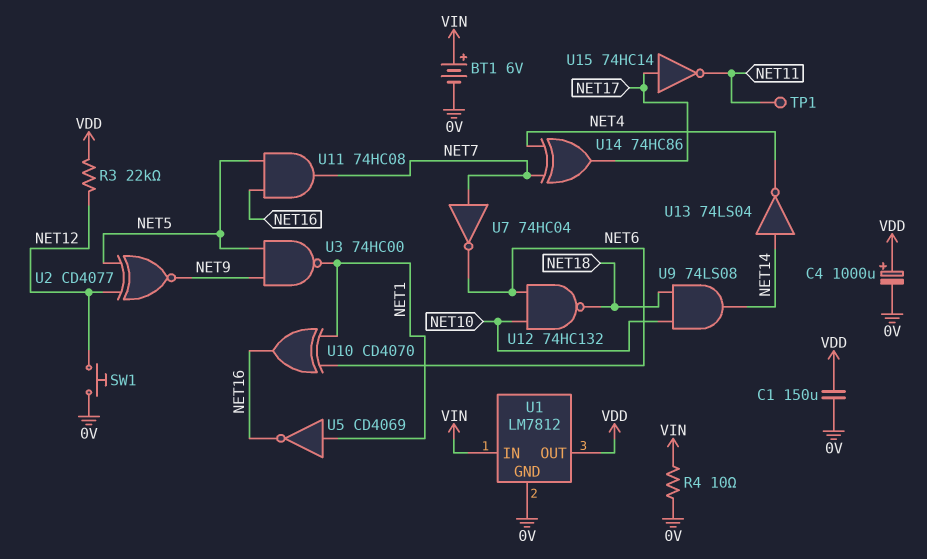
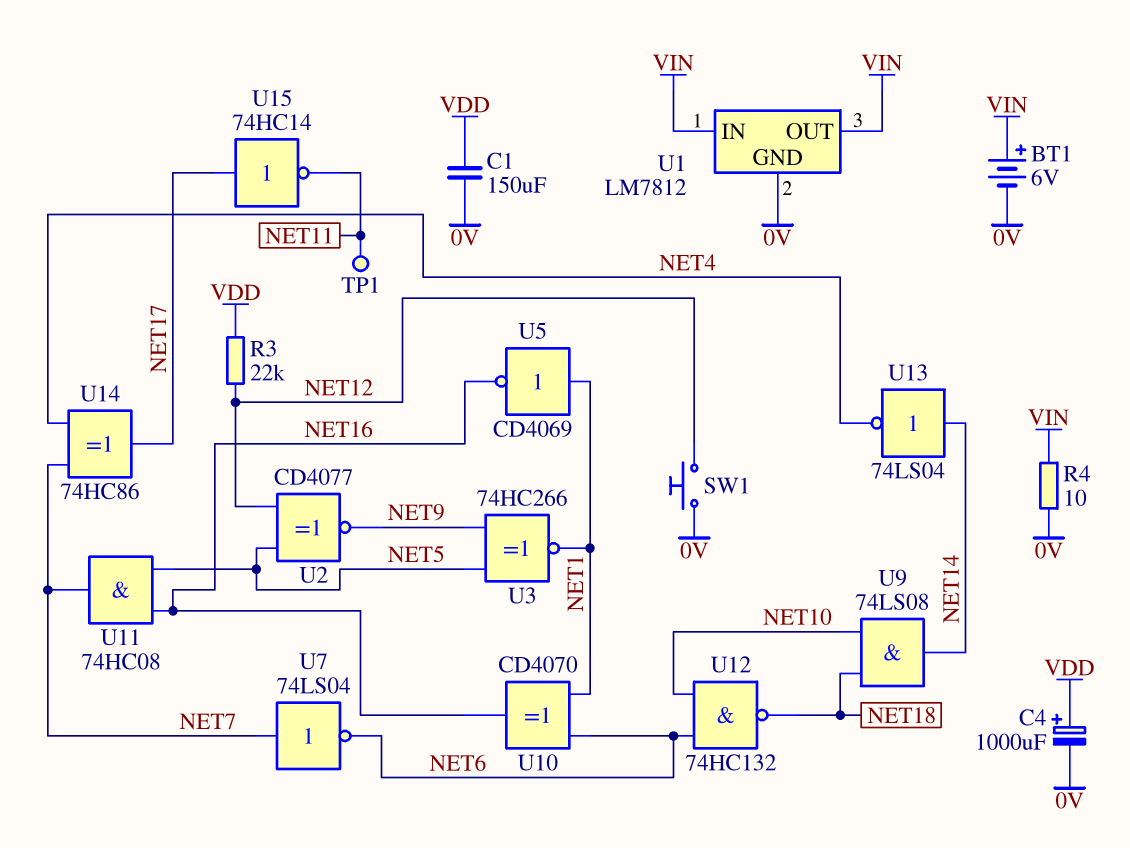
U1 pin OUT: VDD -> VIN
U3: NAND 74HC00 (in NET5, in NET9, out NET1) -> XNOR 74HC266 (in NET5, in NET9, out NET1)
U7: NOT 74HC04 (in NET7, out NET6) -> NOT 74LS04 (in NET7, out NET6)

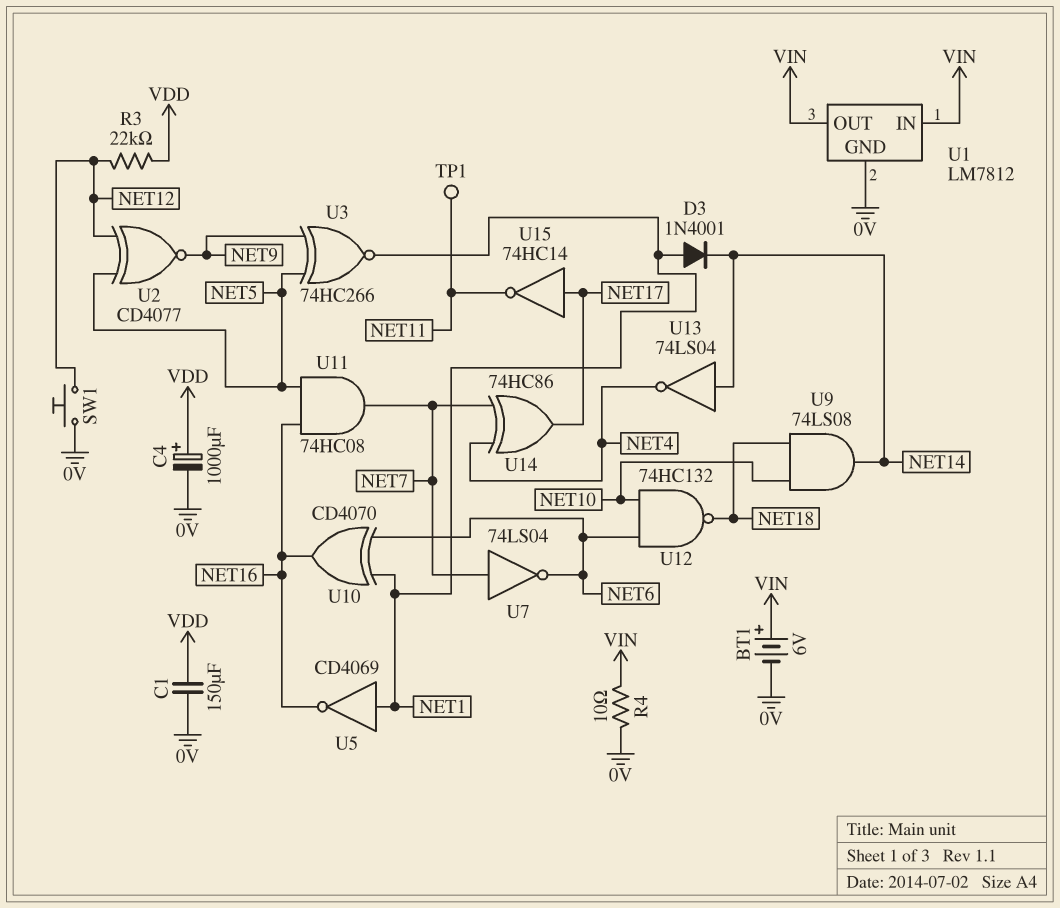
D3: none -> diode 1N4001 (A NET1, K NET14)

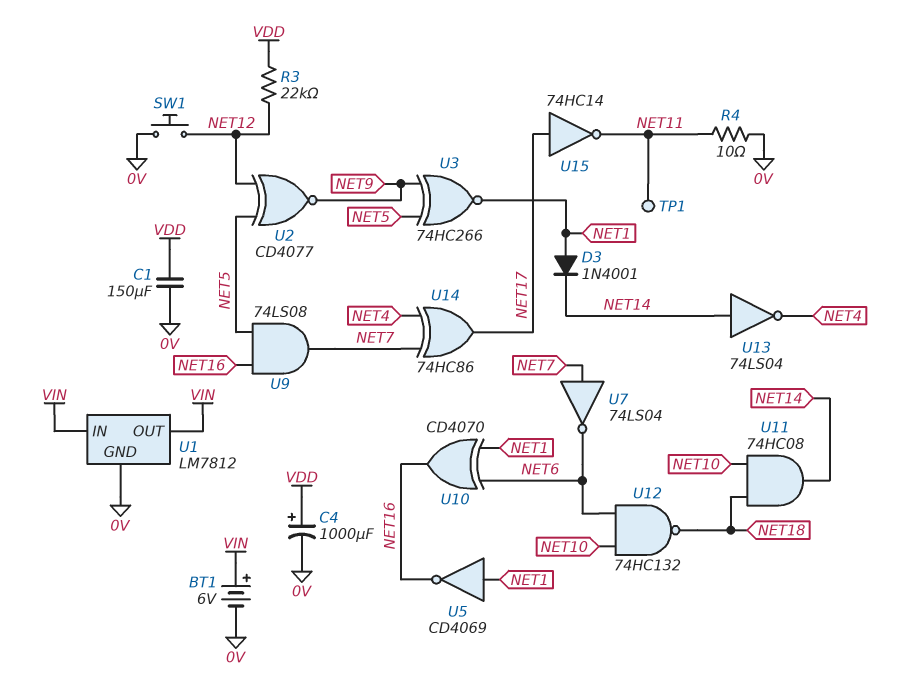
R4: 10 (0V, VIN) -> 10 (0V, NET11)
U9: AND 74LS08 (in NET10, in NET18, out NET14) -> AND 74LS08 (in NET5, in NET16, out NET7)
U11: AND 74HC08 (in NET5, in NET16, out NET7) -> AND 74HC08 (in NET10, in NET18, out NET14)

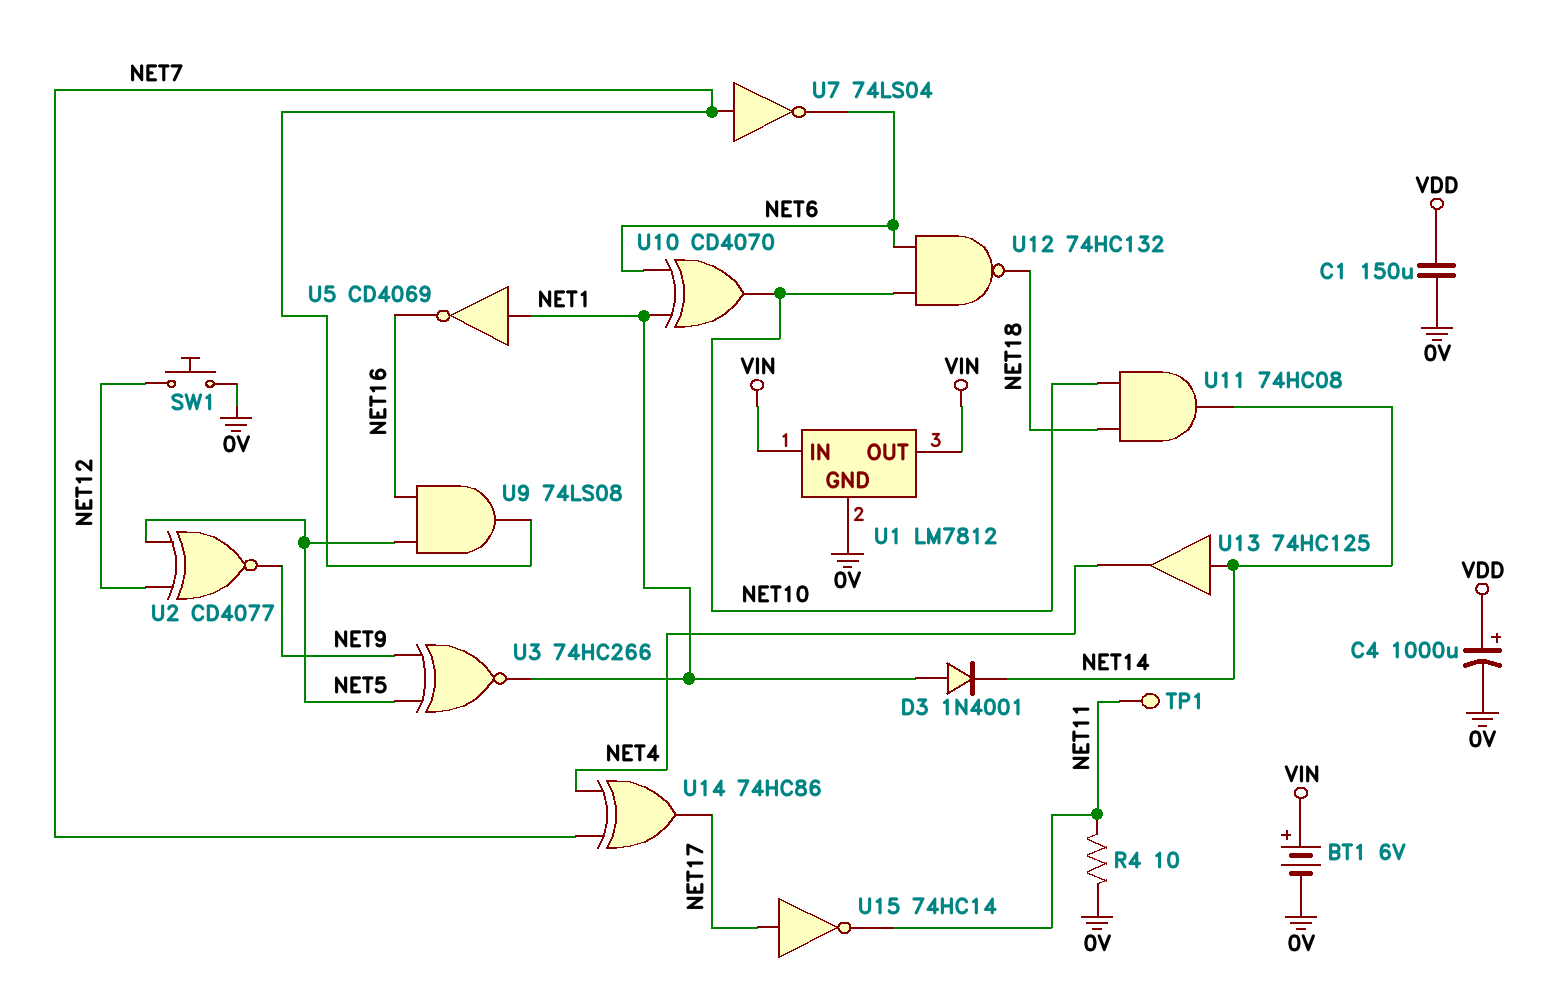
R3: 22k (NET12, VDD) -> none
U10: XOR CD4070 (in NET1, in NET6, out NET16) -> XOR CD4070 (in NET1, in NET6, out NET10)
U13: NOT 74LS04 (in NET14, out NET4) -> buffer 74HC125 (in NET14, out NET4)

